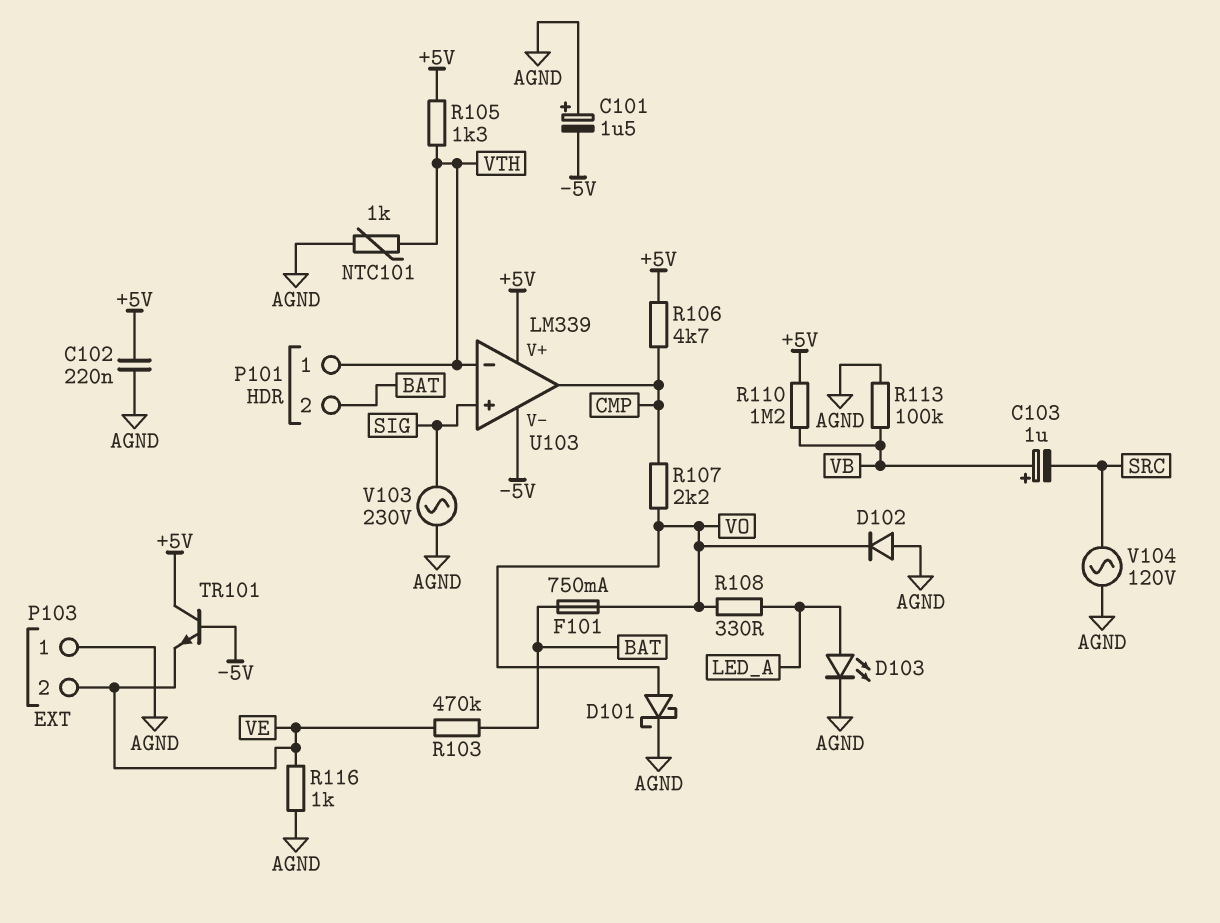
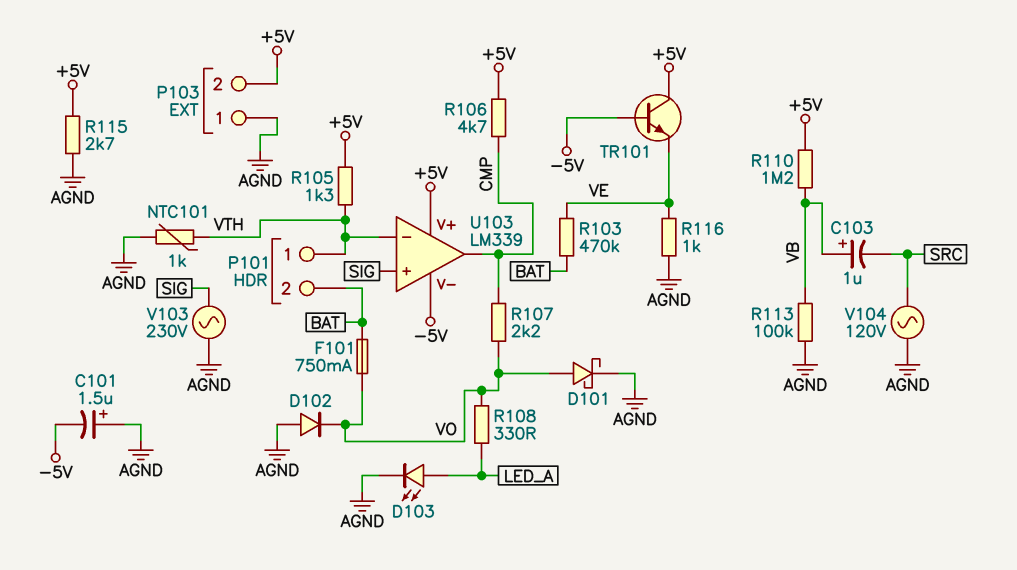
C102: 220nF (+5V, AGND) -> none
P103 pin 2: VE -> +5V
R115: none -> 2.7k (+5V, AGND)

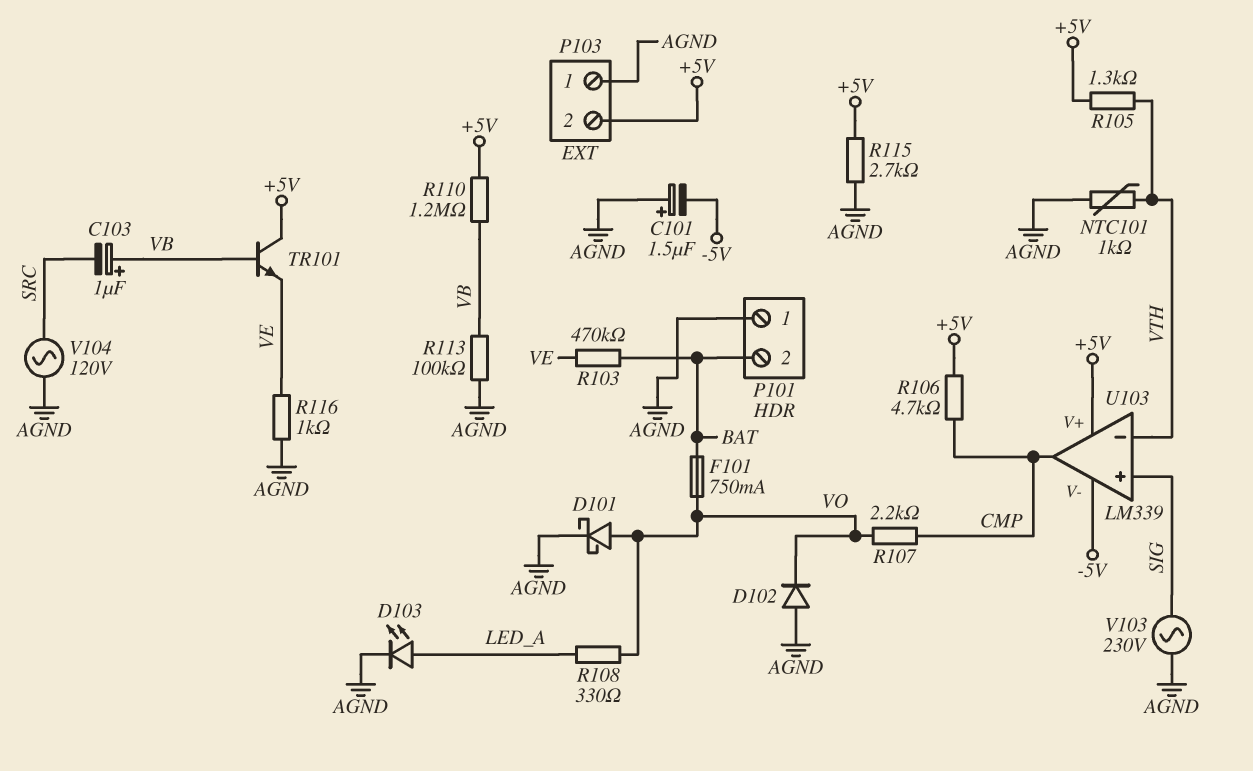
P101 pin 1: VTH -> AGND
TR101: NPN (B -5V, C +5V, E VE) -> NPN (B VB, C +5V, E VE)

